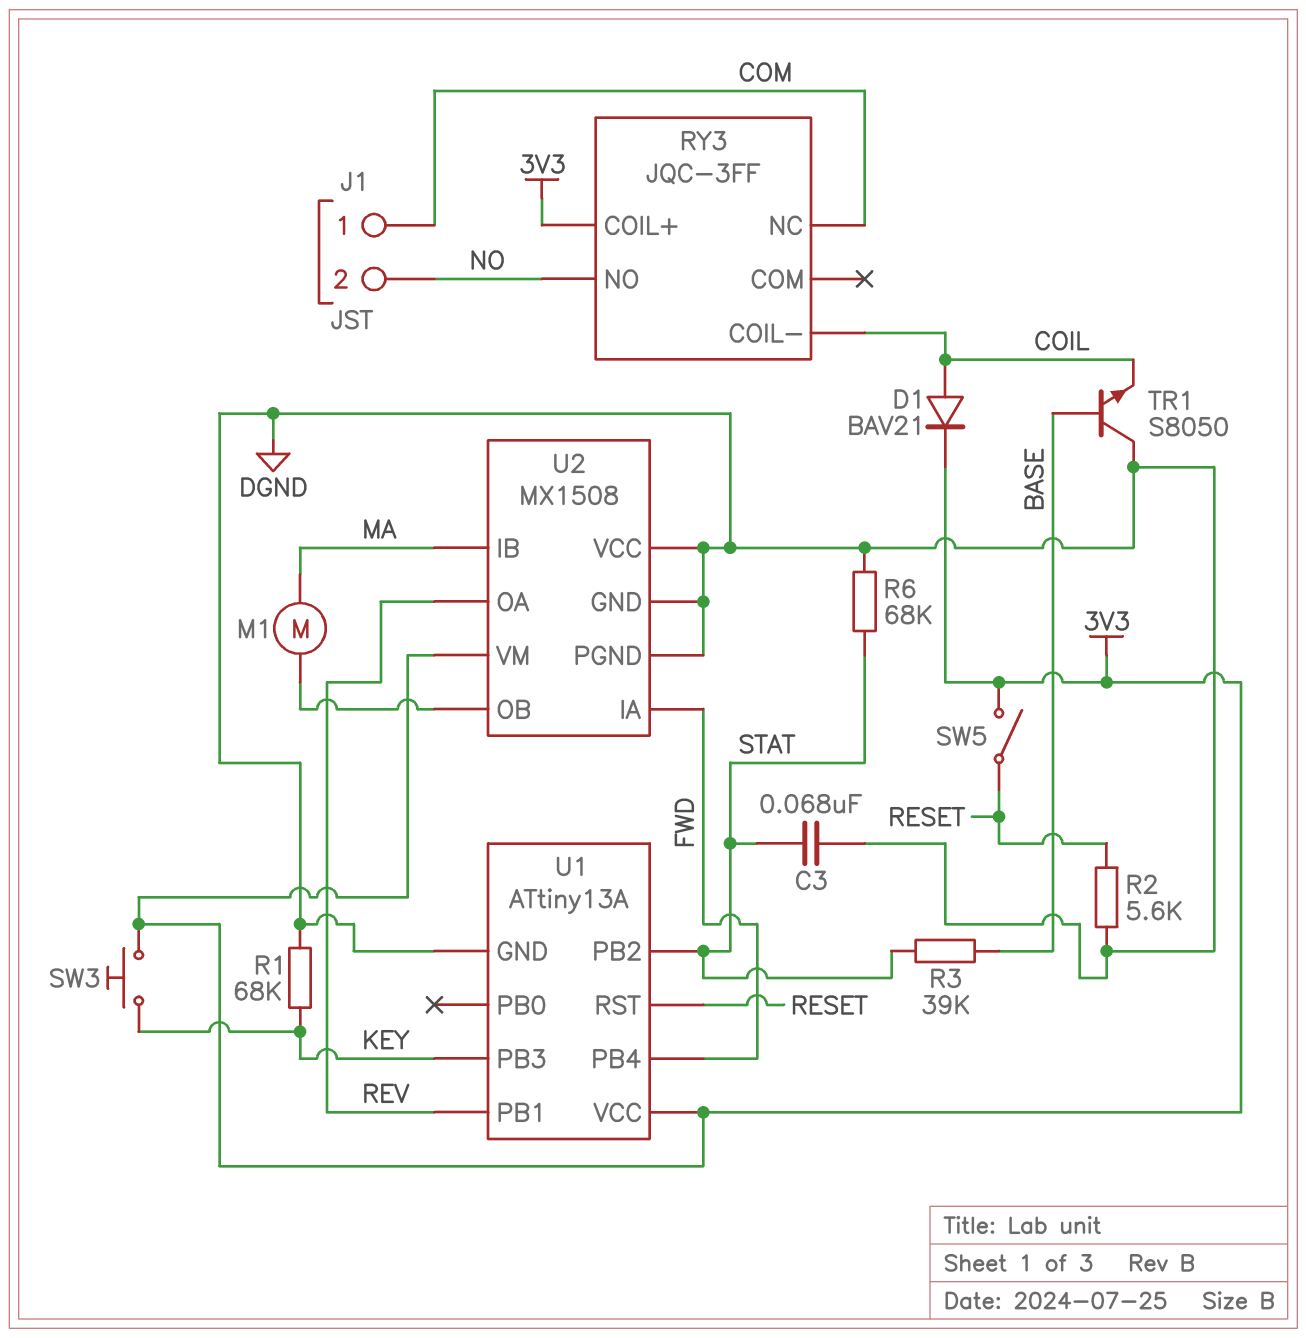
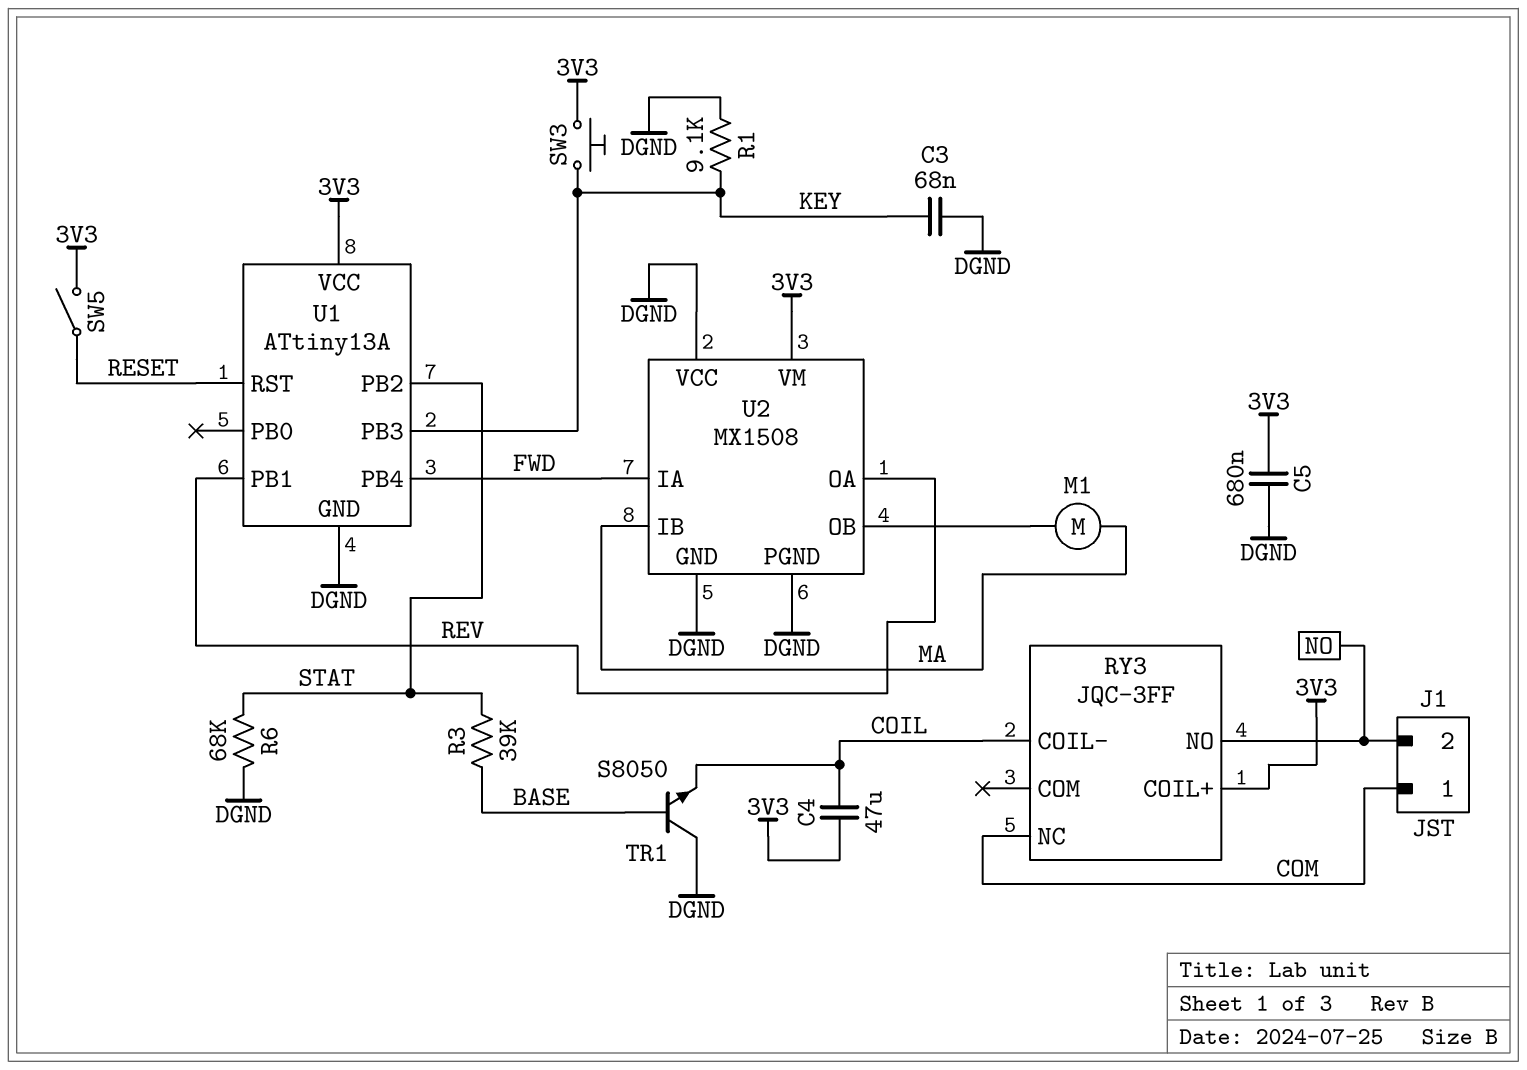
C3: 68nF (DGND, STAT) -> 68nF (DGND, KEY)
C4: none -> 47uF (3V3, COIL)
C5: none -> 680nF (3V3, DGND)
D1: diode BAV21 (A COIL, K 3V3) -> none
R1: 68k (DGND, KEY) -> 9.1k (DGND, KEY)
R2: 5.6k (DGND, RESET) -> none

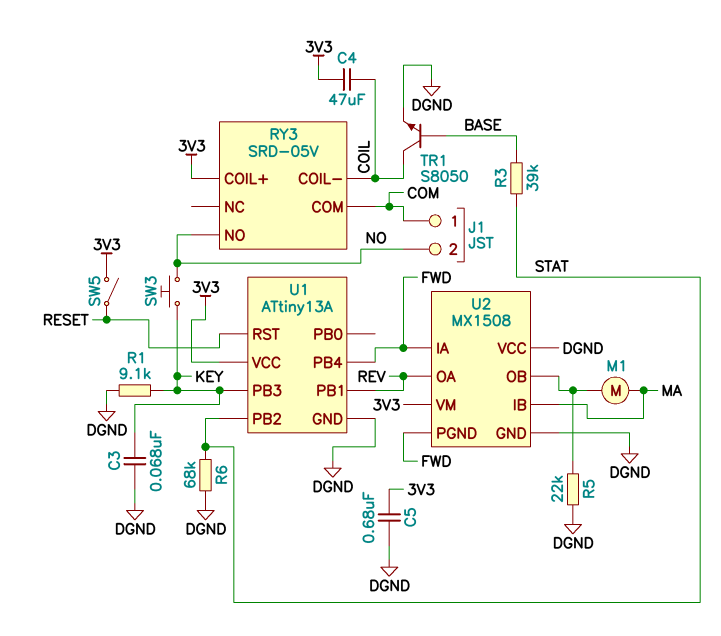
R5: none -> 22k (DGND, U2/OB)
RY3: JQC-3FF -> SRD-05V
RY3 pin COM: none -> COM
RY3 pin NC: COM -> none
SW3: button (3V3, KEY) -> button (KEY, NO)
TR1: NPN S8050 (B BASE, C DGND, E COIL) -> NPN S8050 (B BASE, C COIL, E DGND)
U2 pin PGND: DGND -> FWD

